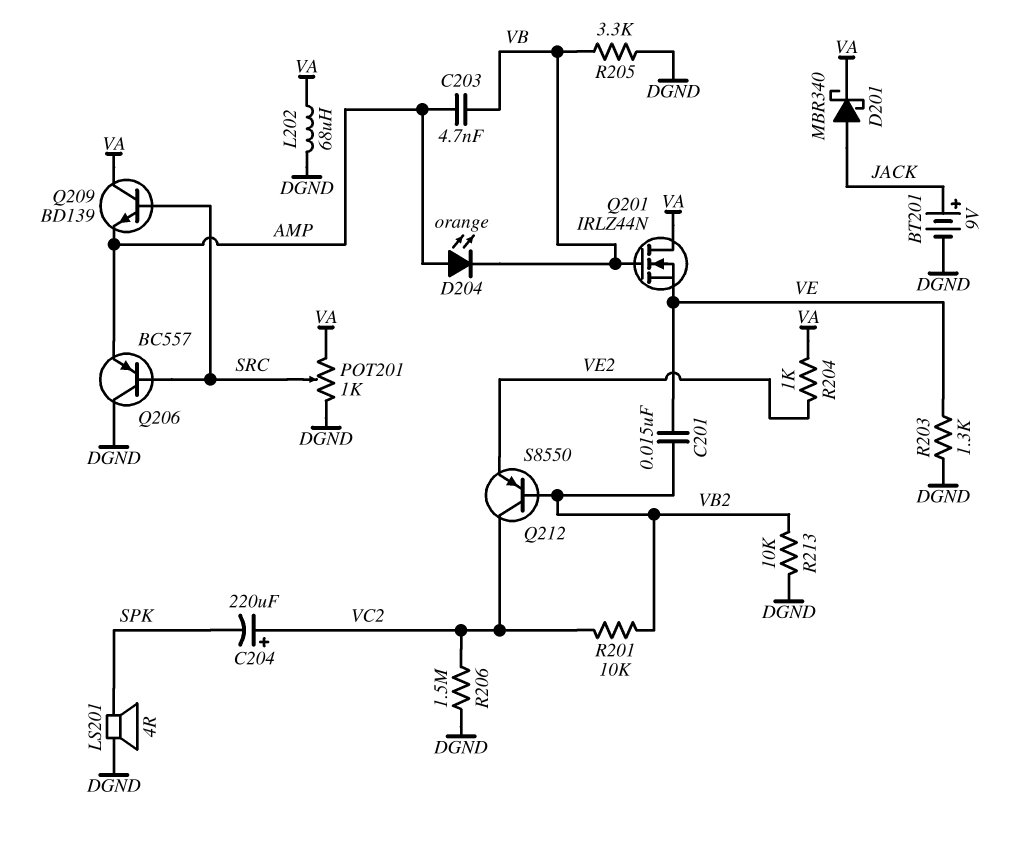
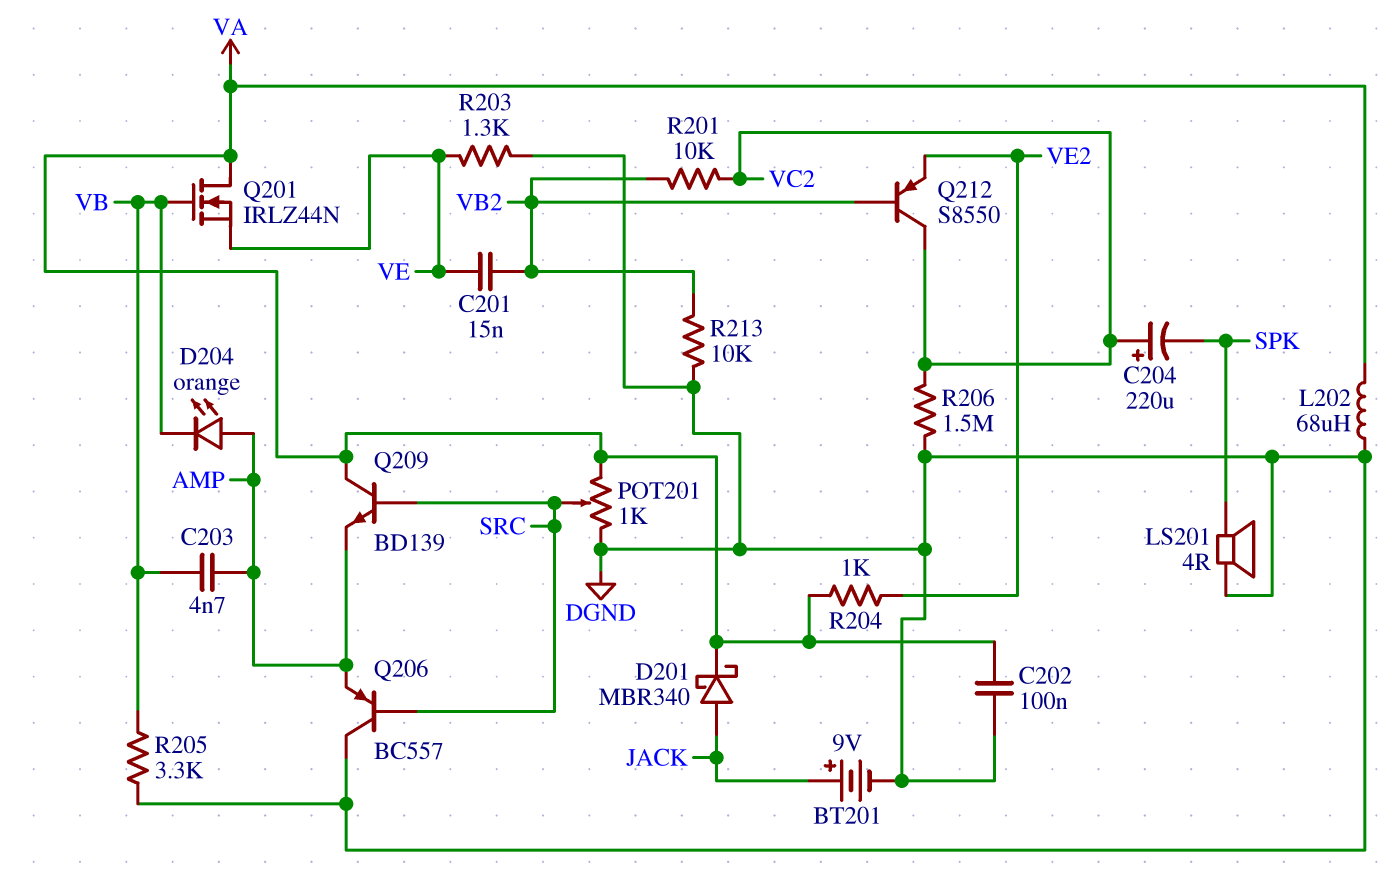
C202: none -> 100nF (DGND, VA)

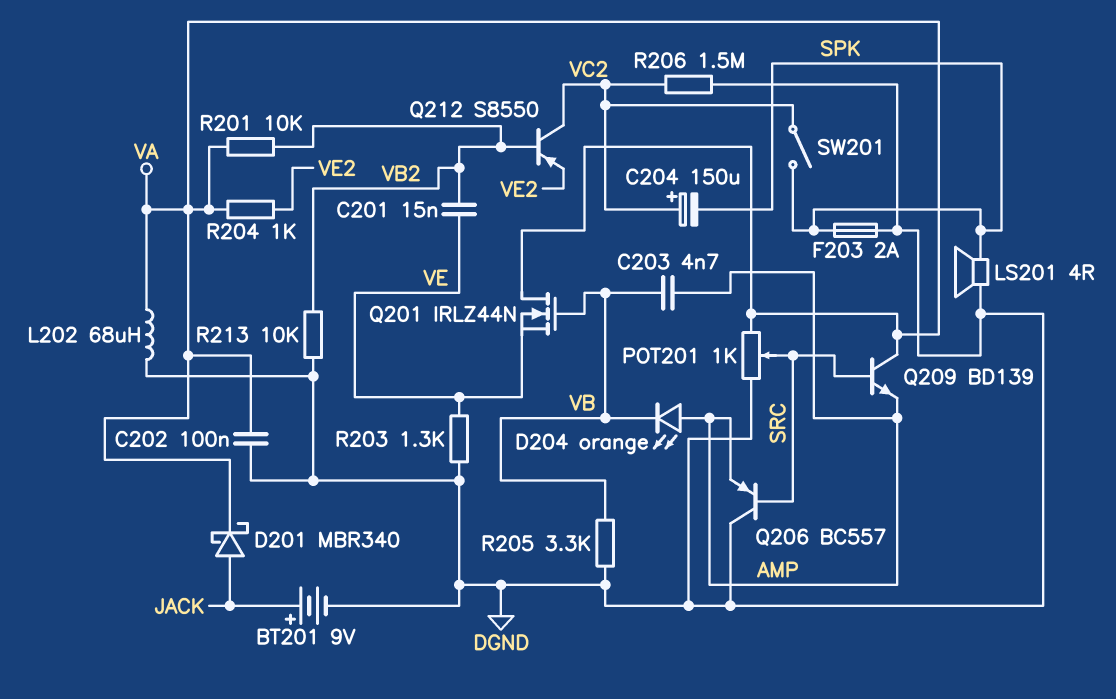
C204: 220uF (plus VC2, minus SPK) -> 150uF (plus VC2, minus SPK)
F203: none -> 2A (DGND, SPK)
R201: 10k (VB2, VC2) -> 10k (VA, VB2)
SW201: none -> switch (SPK, VC2)

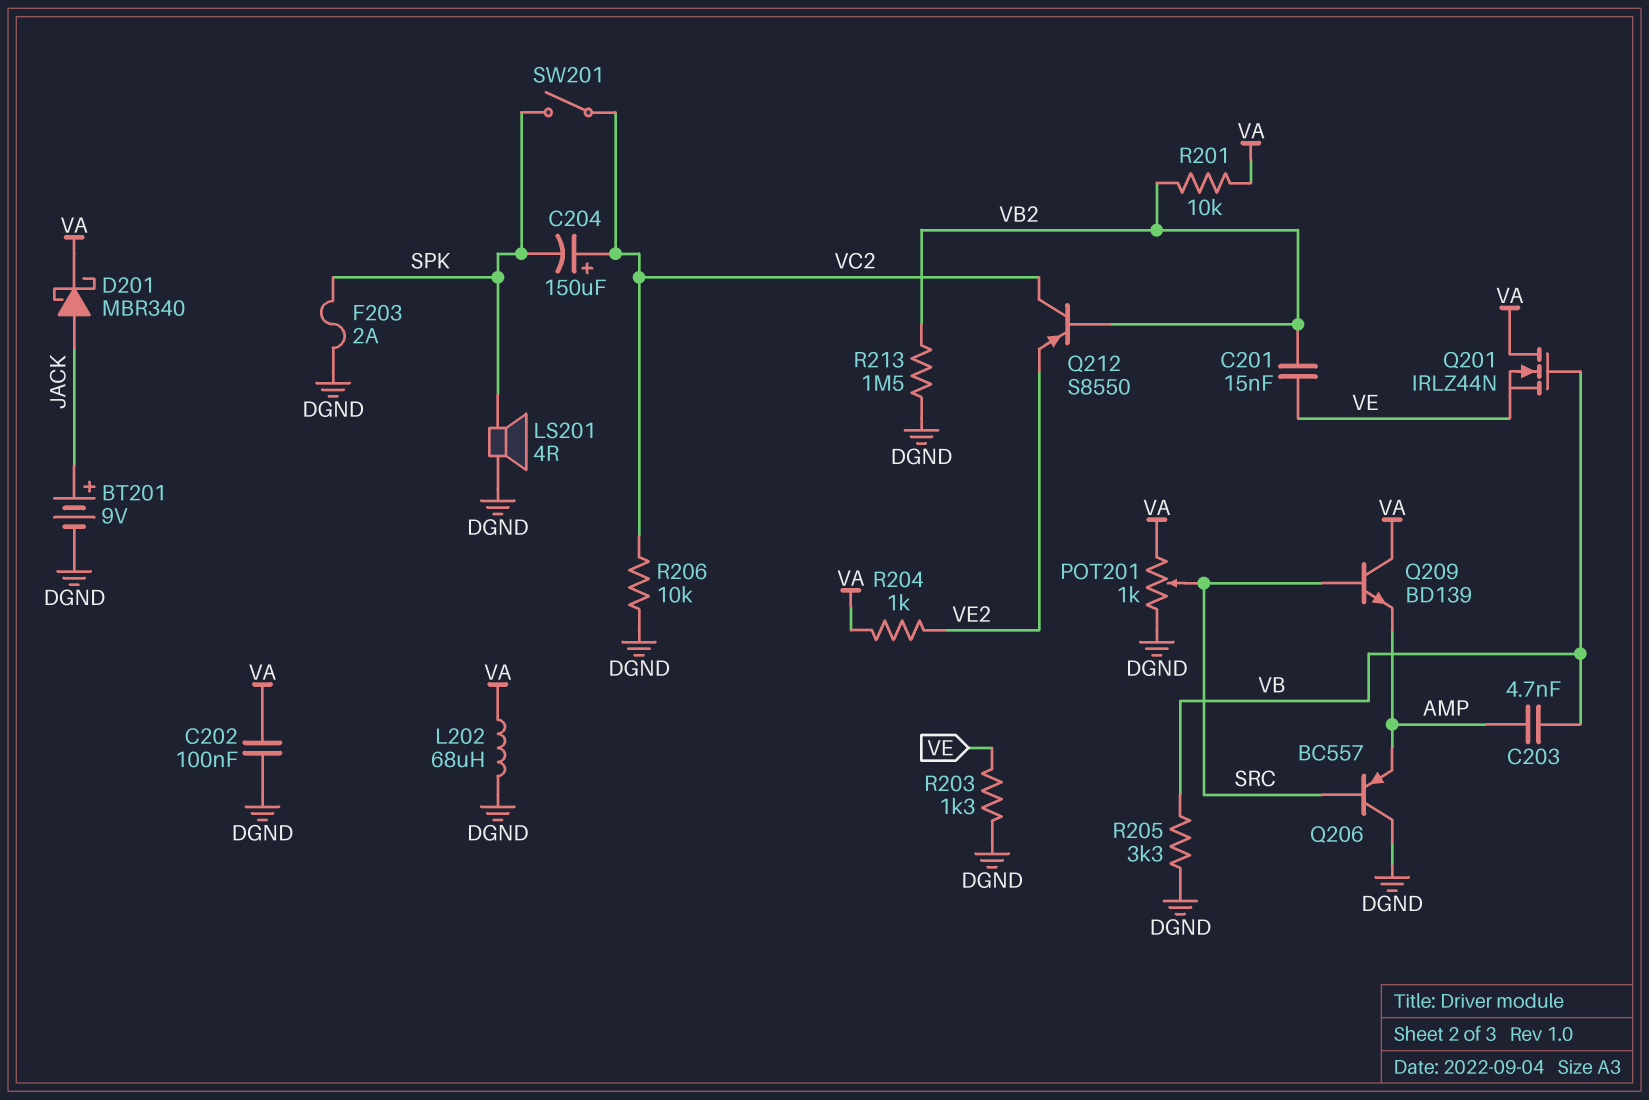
D204: LED orange (A AMP, K VB) -> none
R206: 1.5M (DGND, VC2) -> 10k (DGND, VC2)
R213: 10k (DGND, VB2) -> 1.5M (DGND, VB2)

